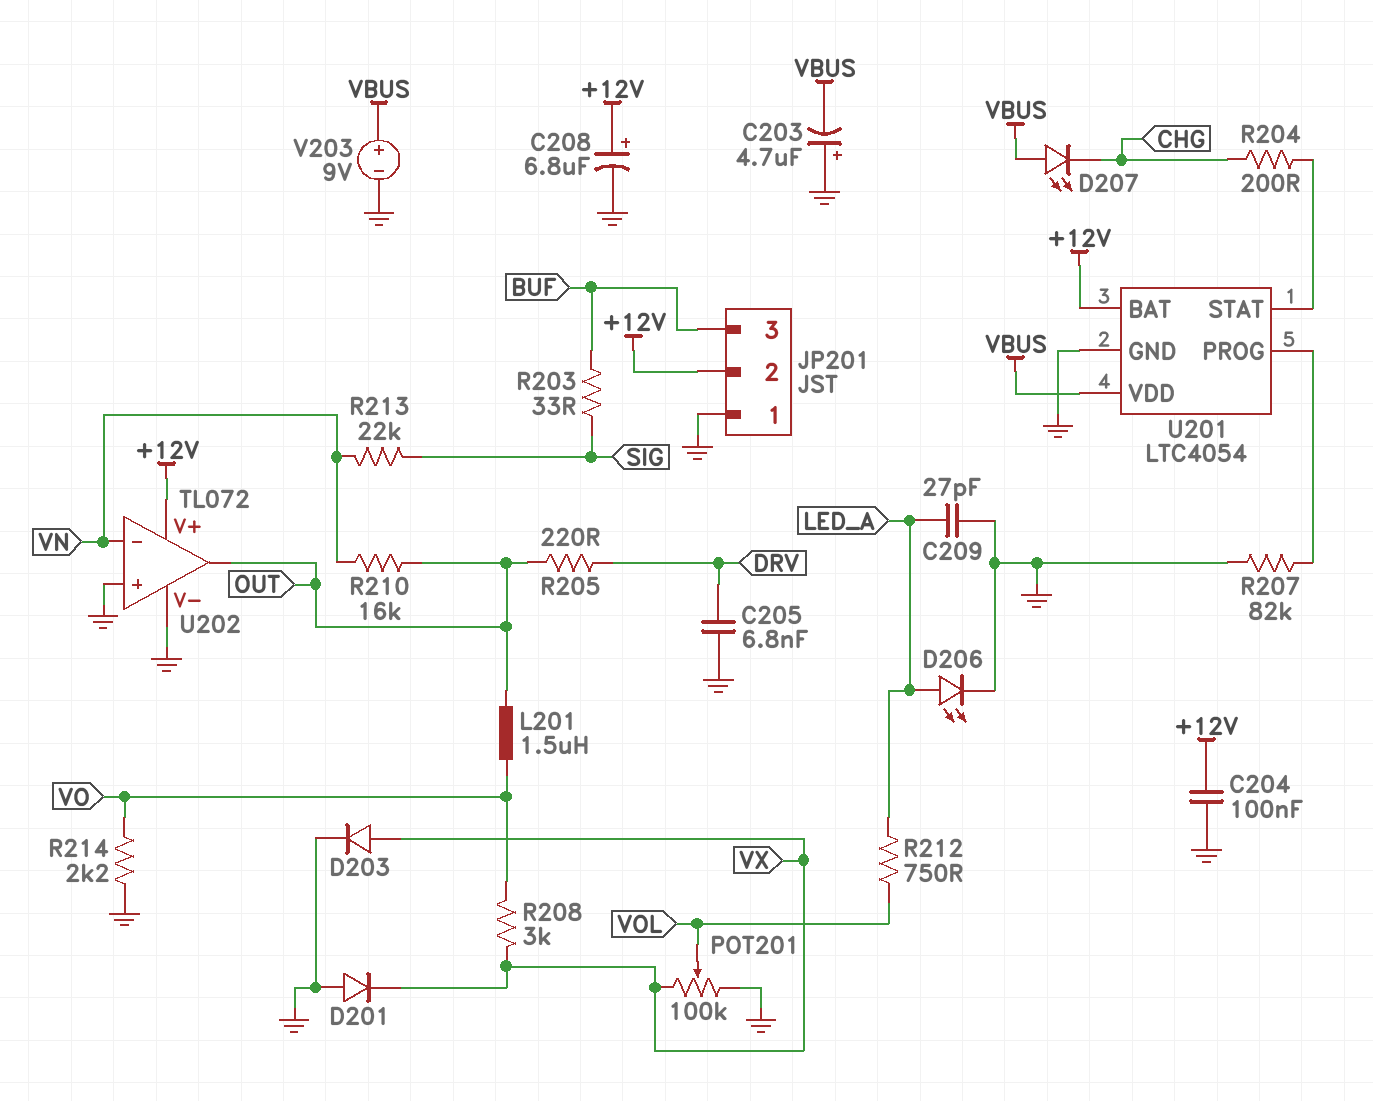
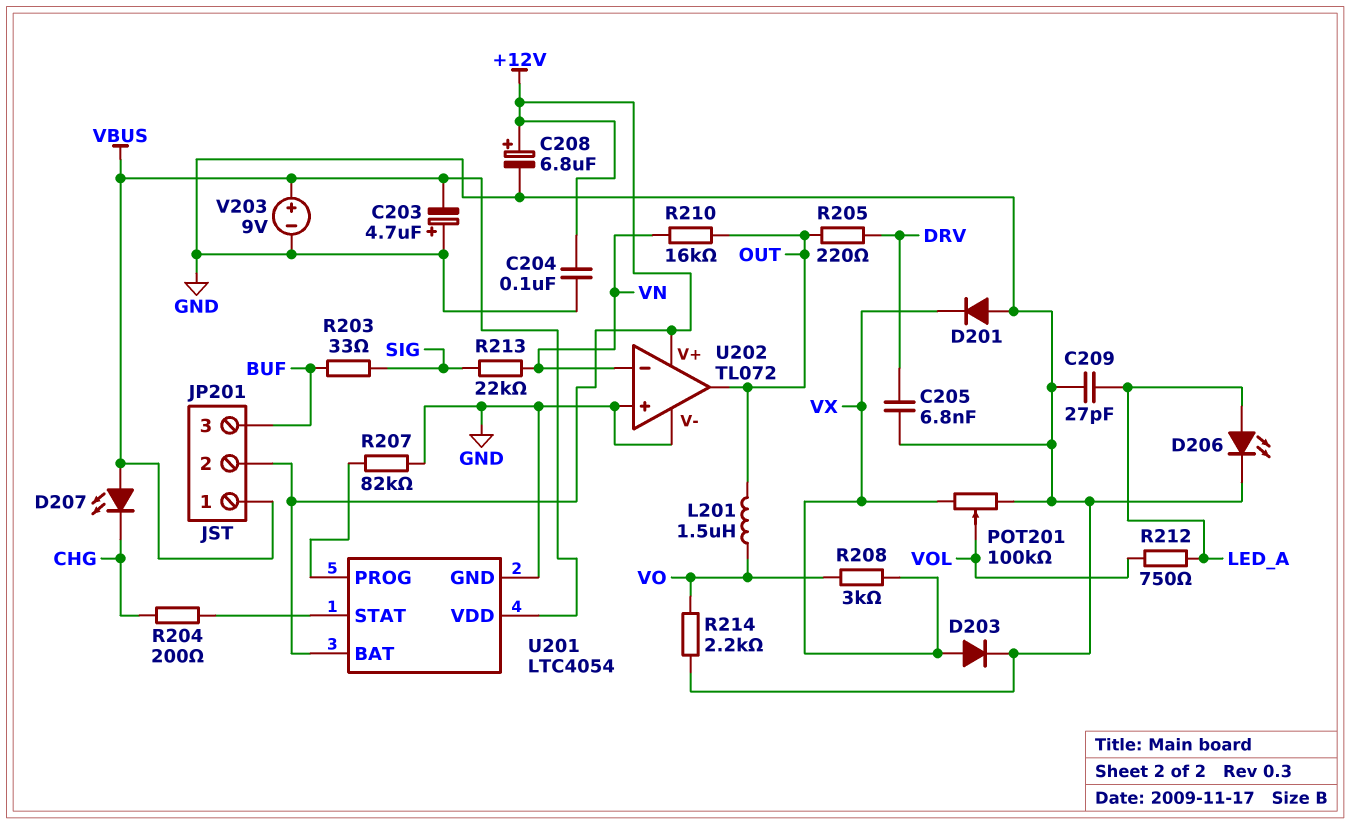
JP201 pin 1: GND -> VBUS

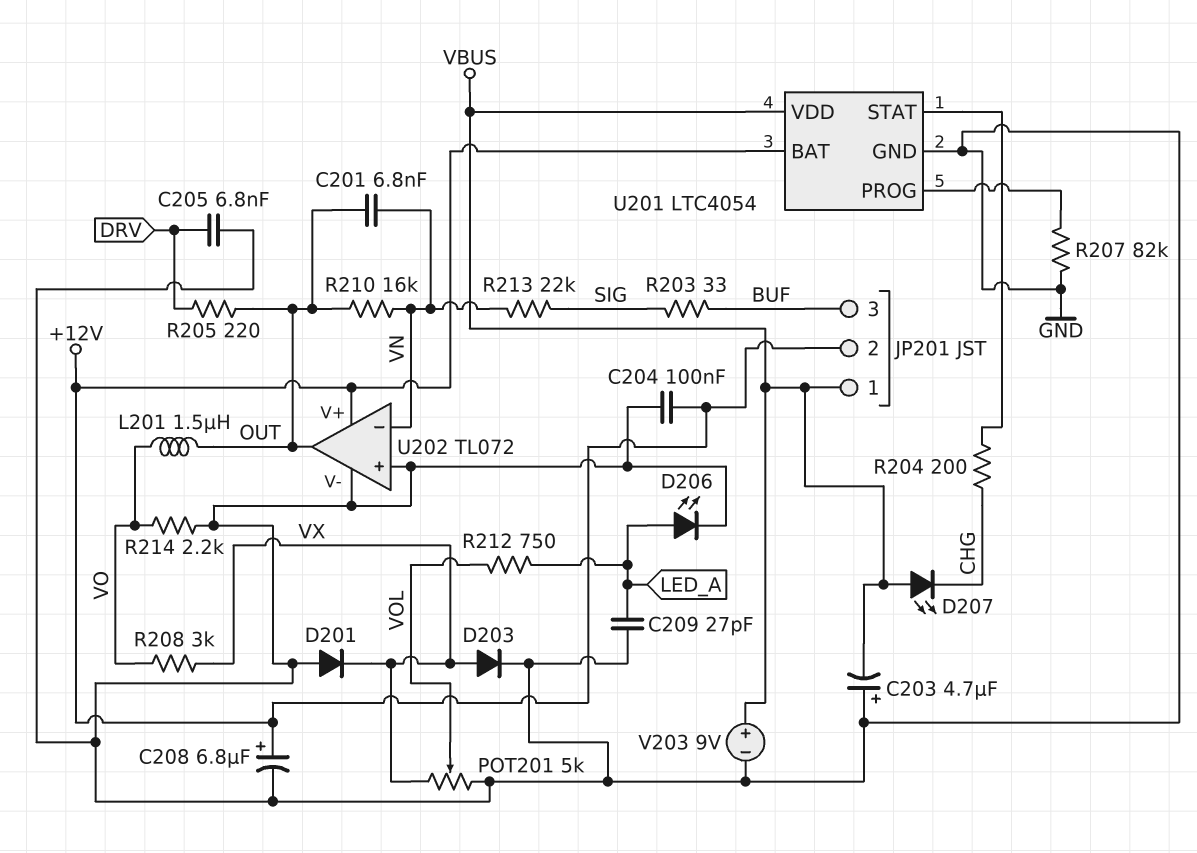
C201: none -> 6.8nF (OUT, VN)
POT201: 100k (GND, VX, wiper VOL) -> 5k (GND, VX, wiper VOL)

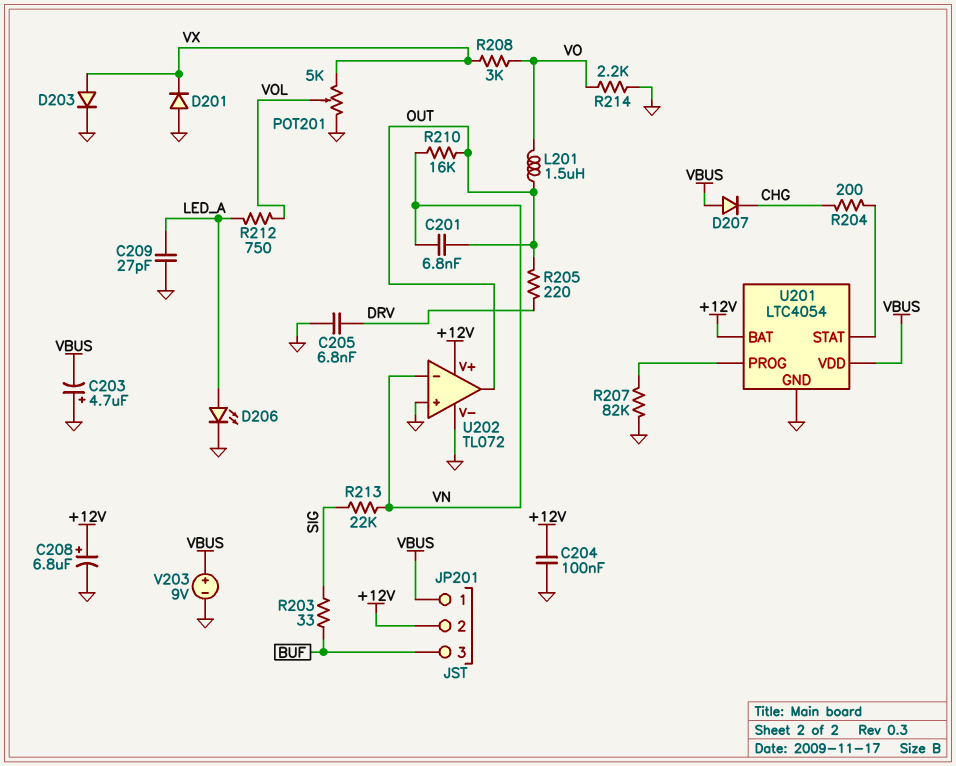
D207: LED (A VBUS, K CHG) -> diode (A VBUS, K CHG)

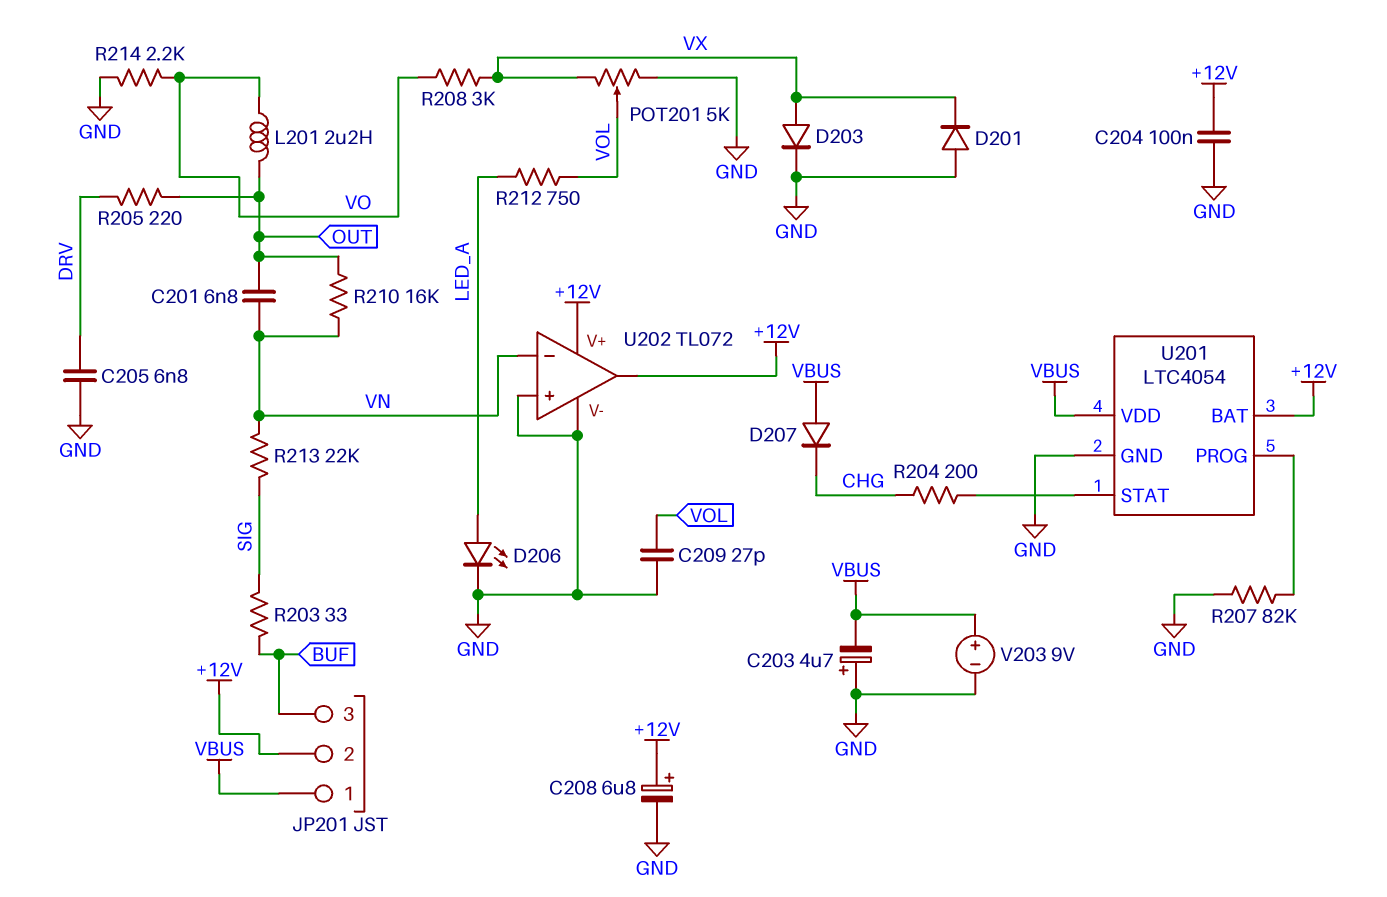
C209: 27pF (GND, LED_A) -> 27pF (GND, VOL)
L201: 1.5uH (OUT, VO) -> 2.2uH (OUT, VO)
U202 pin out: OUT -> +12V

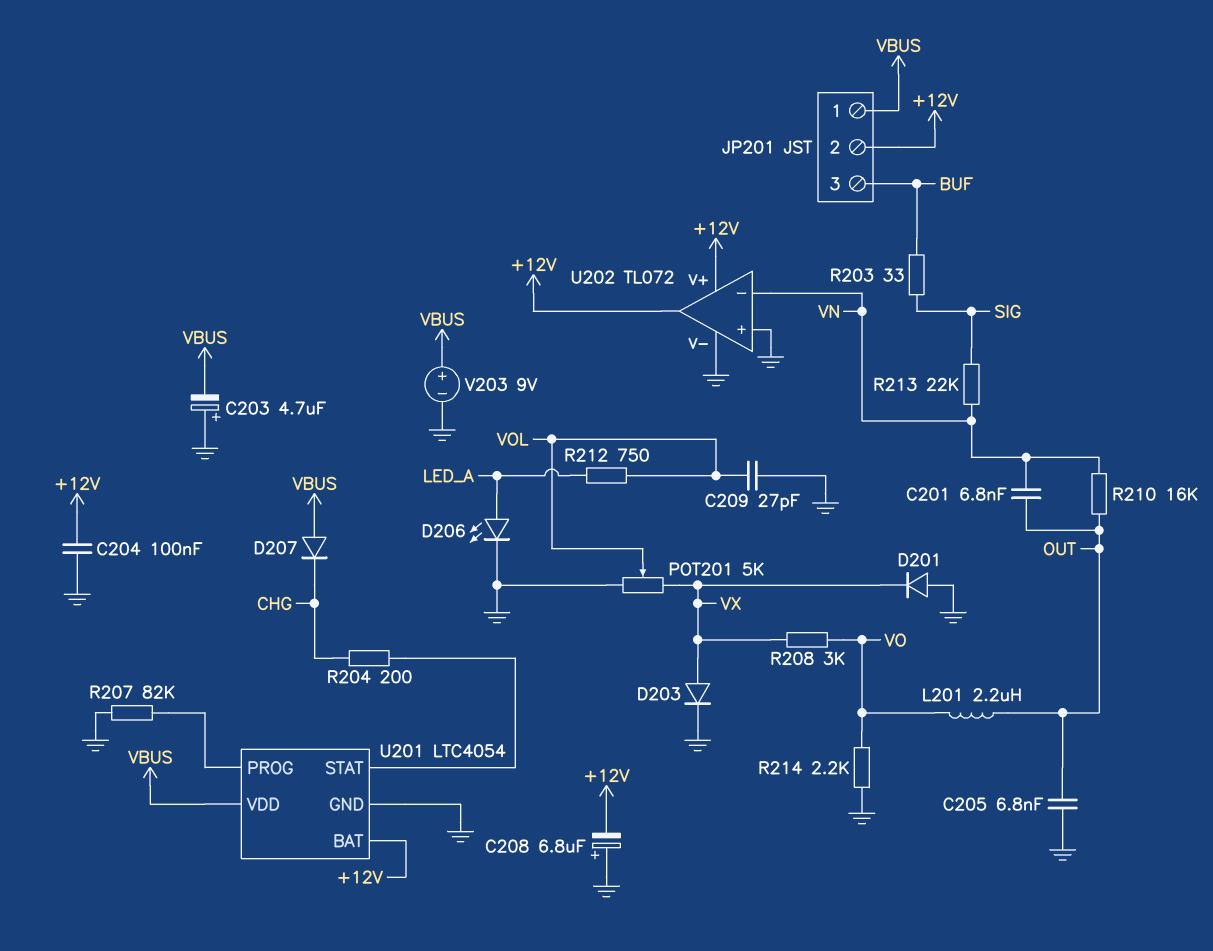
C205: 6.8nF (DRV, GND) -> 6.8nF (GND, OUT)
C208: 6.8uF (plus +12V, minus GND) -> 6.8uF (plus GND, minus +12V)
R205: 220 (DRV, OUT) -> none

